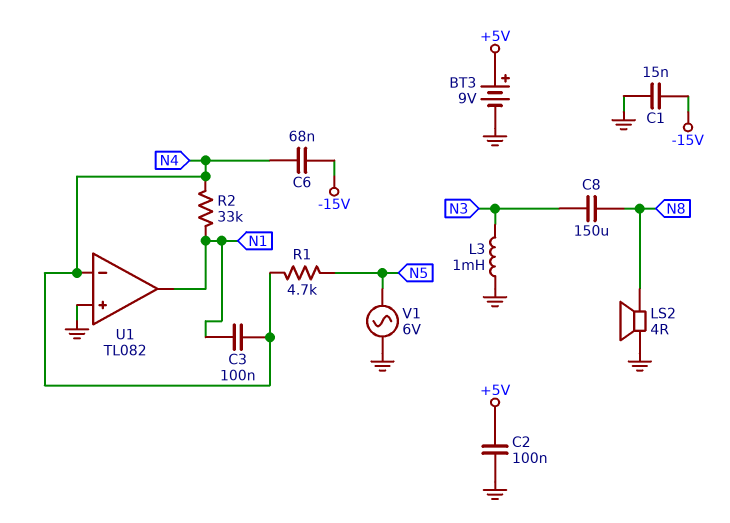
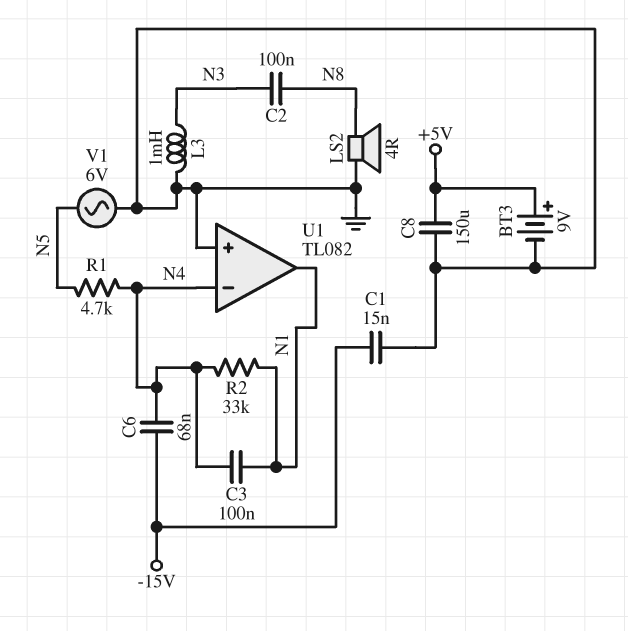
C2: 100nF (+5V, GND) -> 100nF (N3, N8)
C8: 150uF (N3, N8) -> 150uF (+5V, GND)

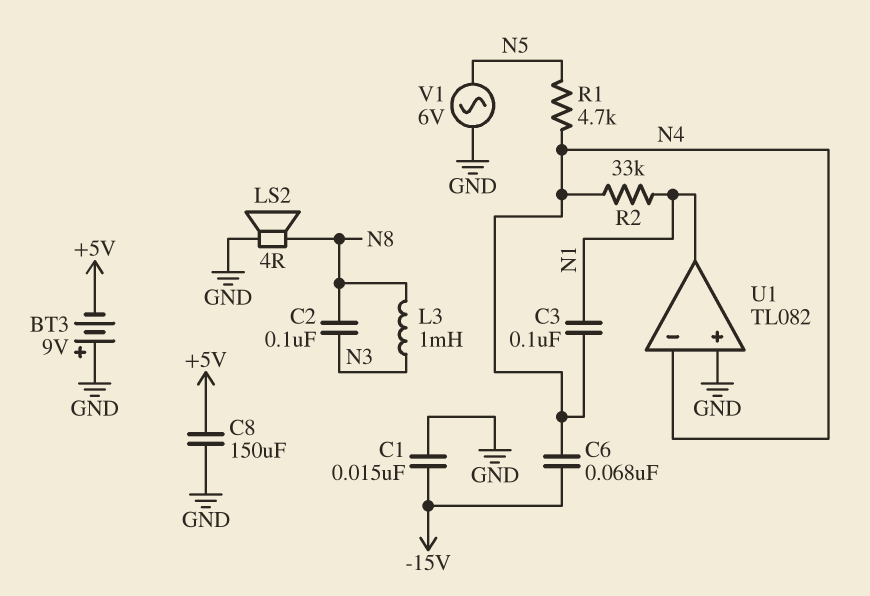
BT3: 9V (plus +5V, minus GND) -> 9V (plus GND, minus +5V)
L3: 1mH (GND, N3) -> 1mH (N3, N8)

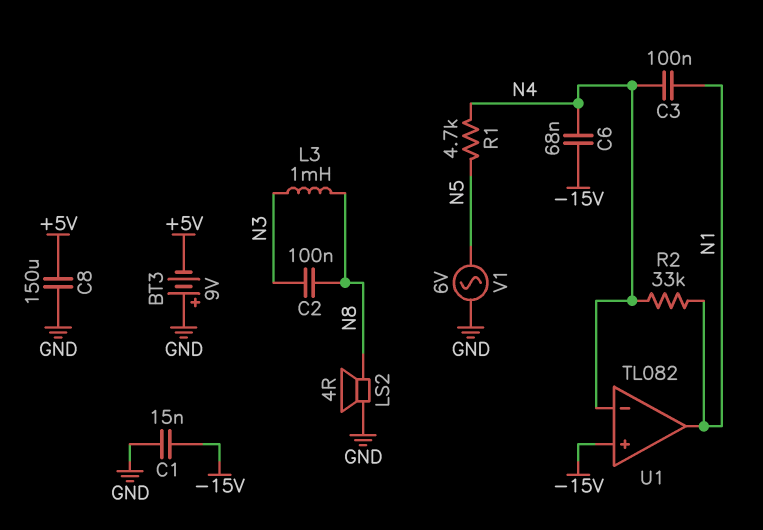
U1 pin in+: GND -> -15V

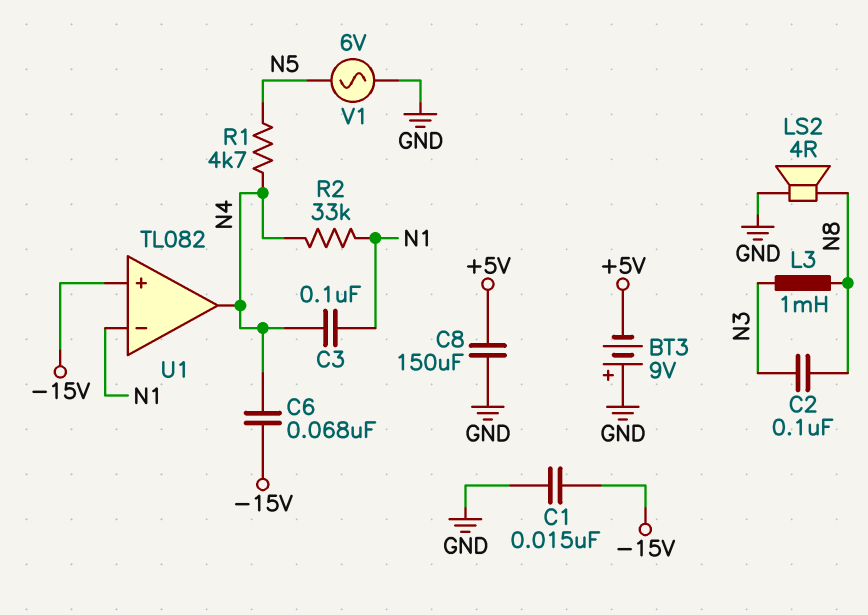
U1 pin in-: N4 -> N1
U1 pin out: N1 -> N4

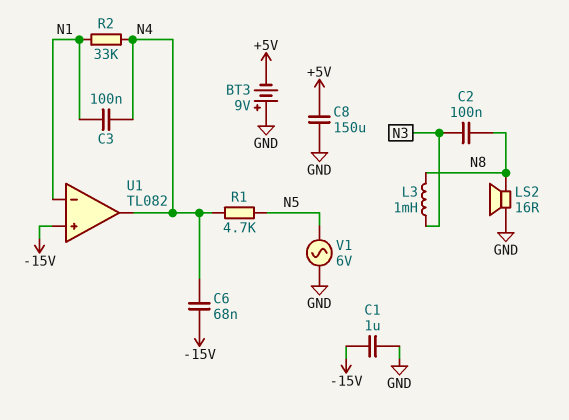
C1: 15nF (-15V, GND) -> 1uF (-15V, GND)
LS2: speaker 4R (GND, N8) -> speaker 16R (GND, N8)

